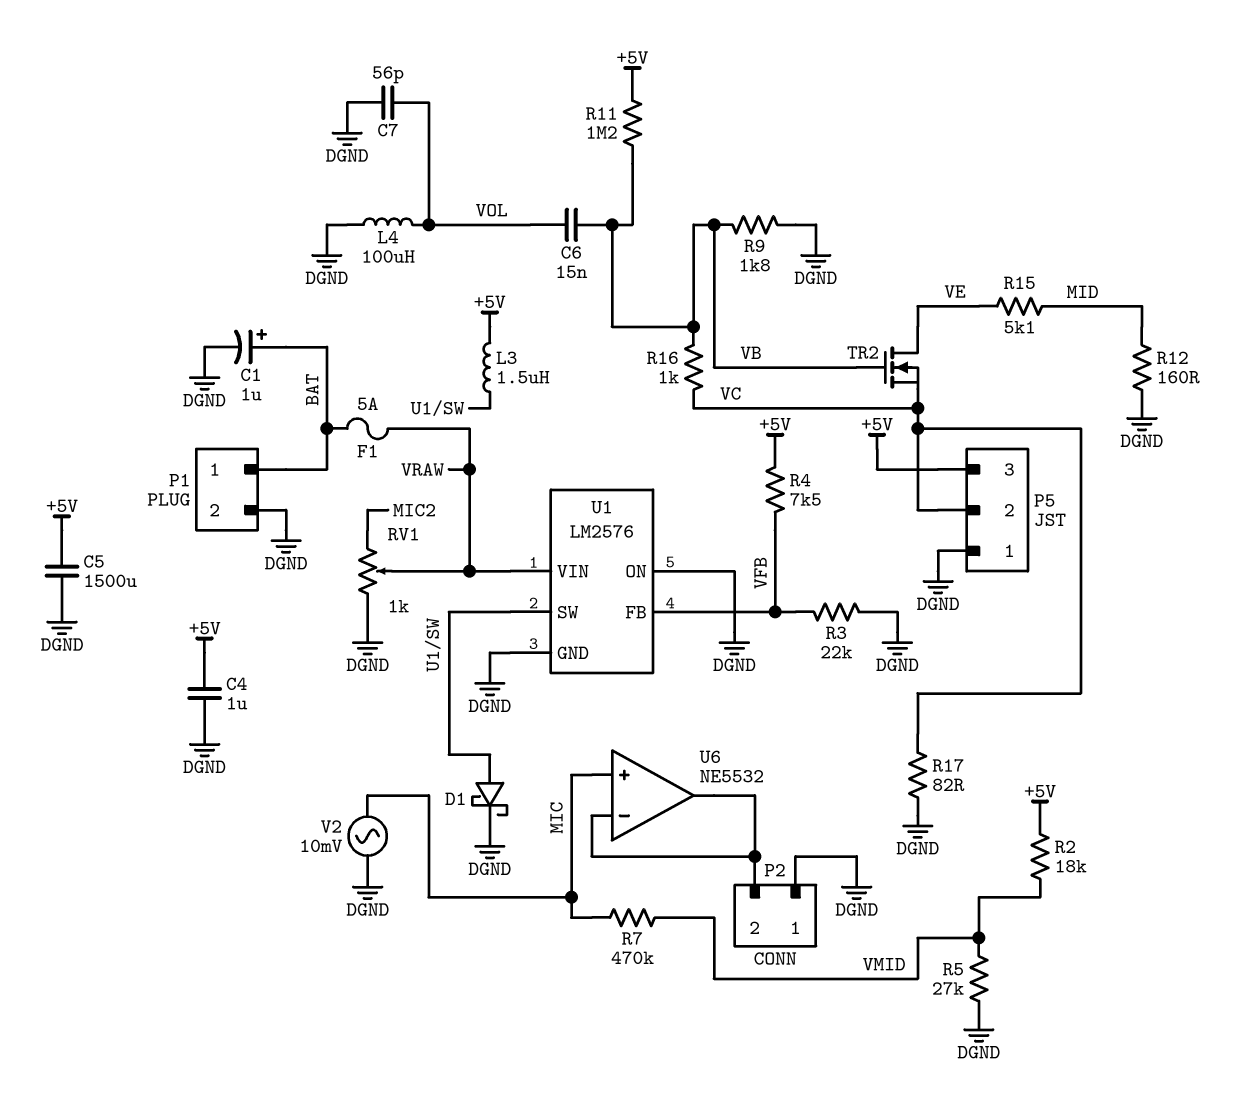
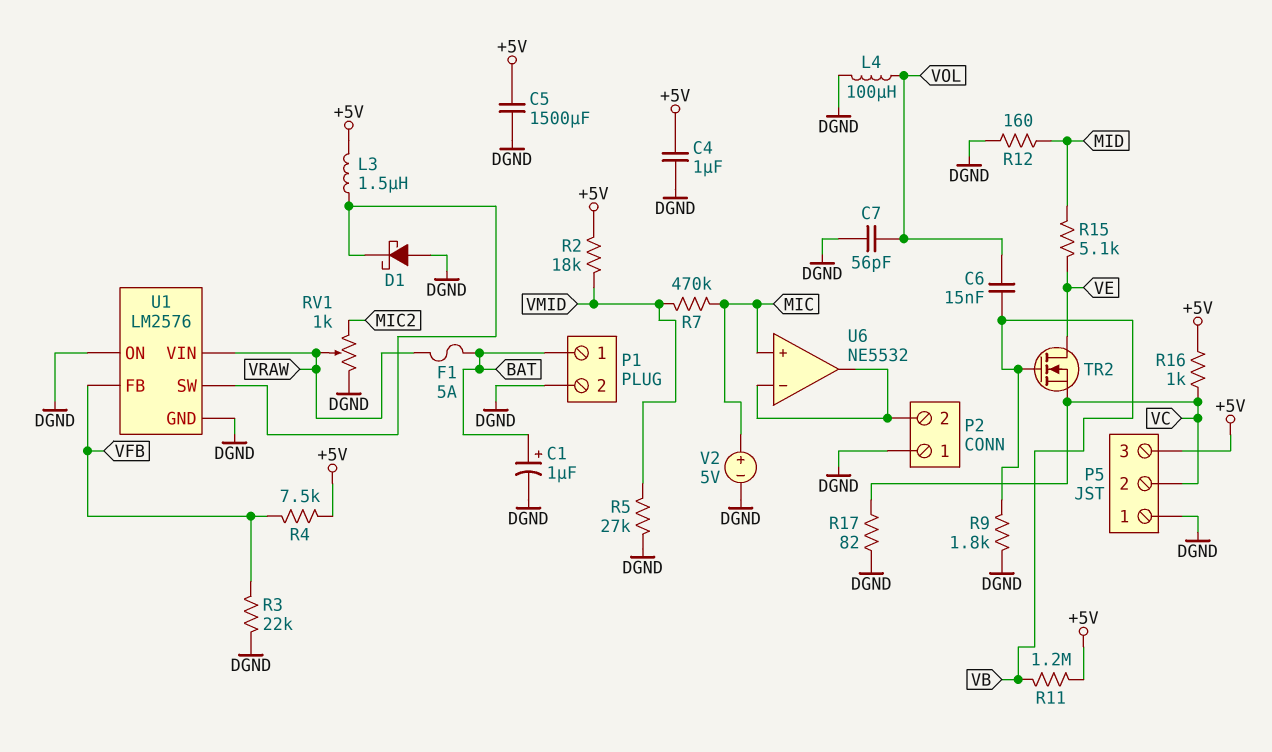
D1: schottky (A U1/SW, K DGND) -> schottky (A DGND, K U1/SW)
R16: 1k (VB, VC) -> 1k (+5V, VC)
V2: AC 10mV (DGND, MIC) -> 5V (plus MIC, minus DGND)

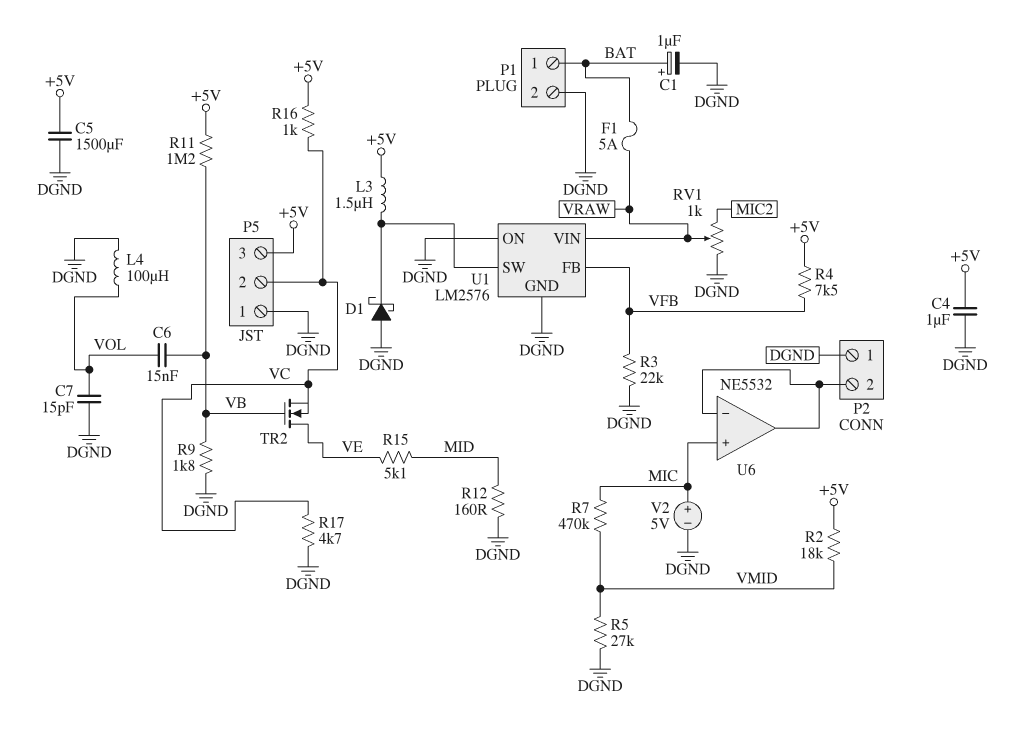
C7: 56pF (DGND, VOL) -> 15pF (DGND, VOL)
R17: 82 (DGND, VC) -> 4.7k (DGND, VC)

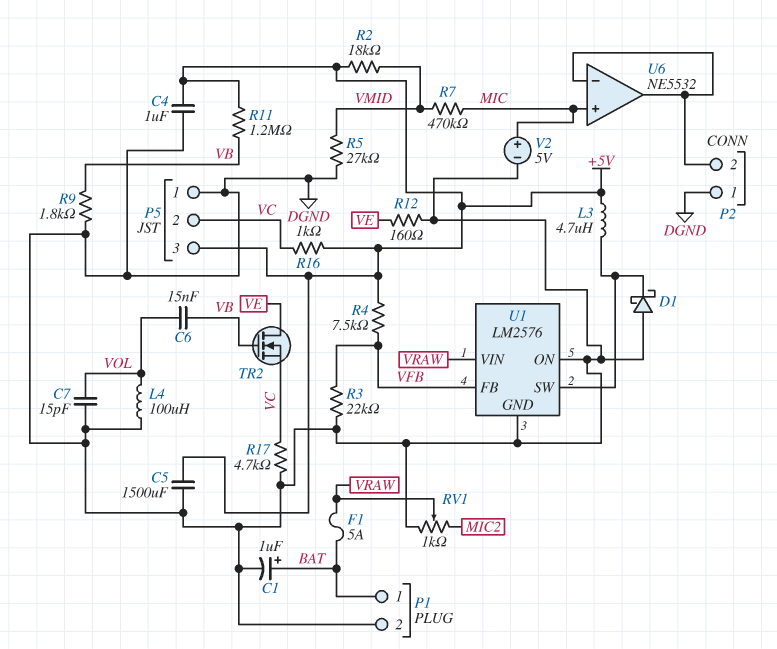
L3: 1.5uH (+5V, U1/SW) -> 4.7uH (+5V, U1/SW)
R12: 160 (DGND, MID) -> 160 (DGND, VE)
R15: 5.1k (MID, VE) -> none

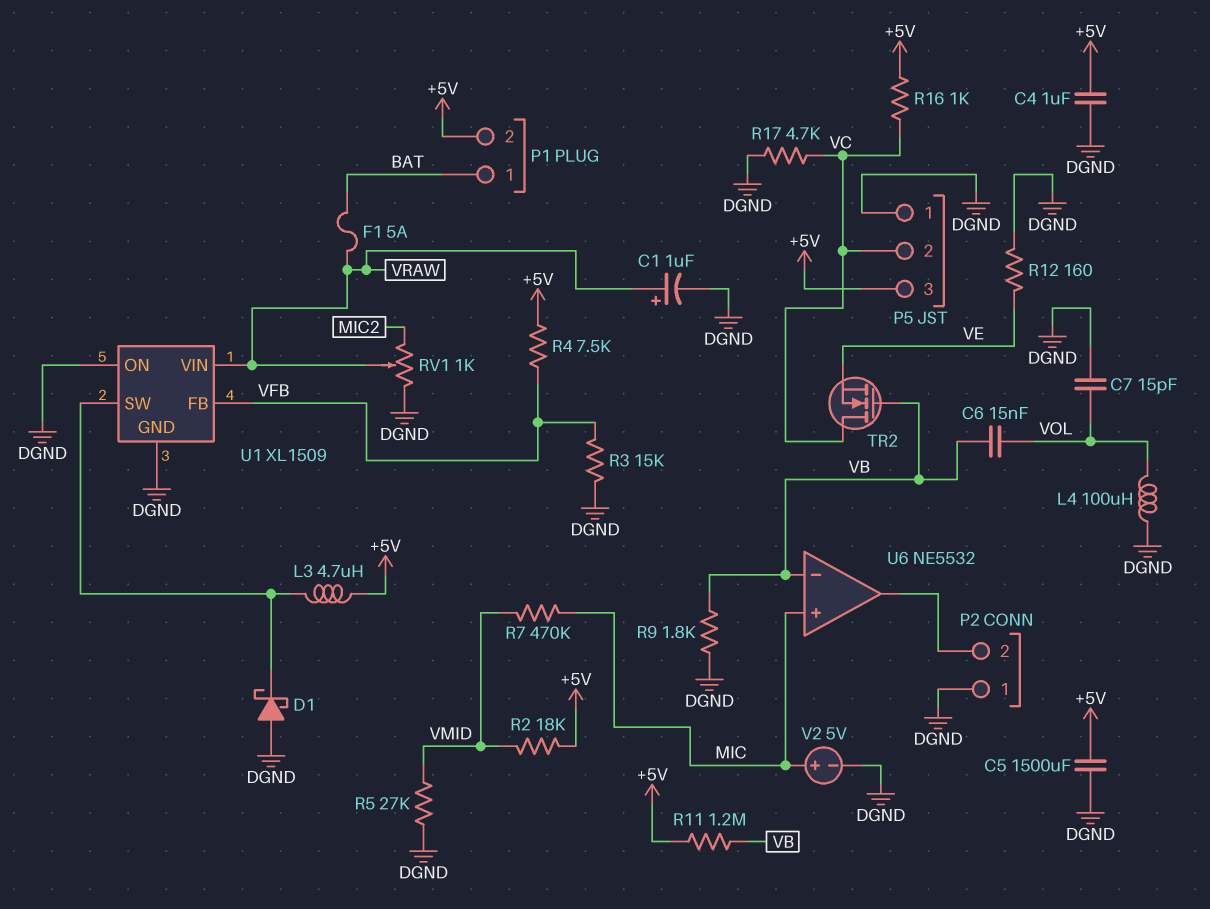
C1: 1uF (plus BAT, minus DGND) -> 1uF (plus VRAW, minus DGND)
P1 pin 2: DGND -> +5V
R3: 22k (DGND, VFB) -> 15k (DGND, VFB)
TR2: NMOS (G VB, D VE, S VC) -> NMOS (G VB, D VC, S VE)
U1: LM2576 -> XL1509
U6 pin in-: P2/2 -> VB

